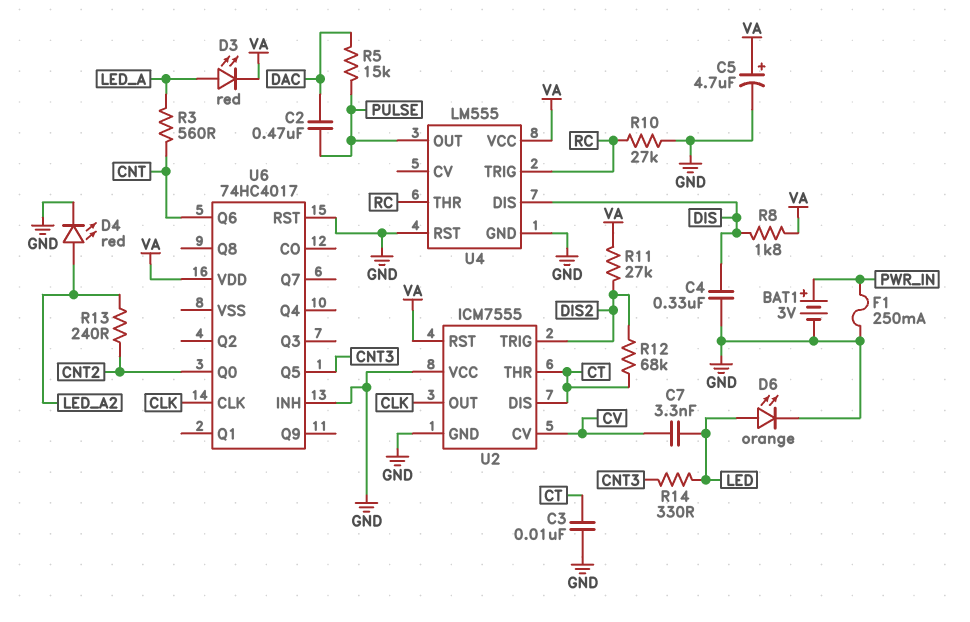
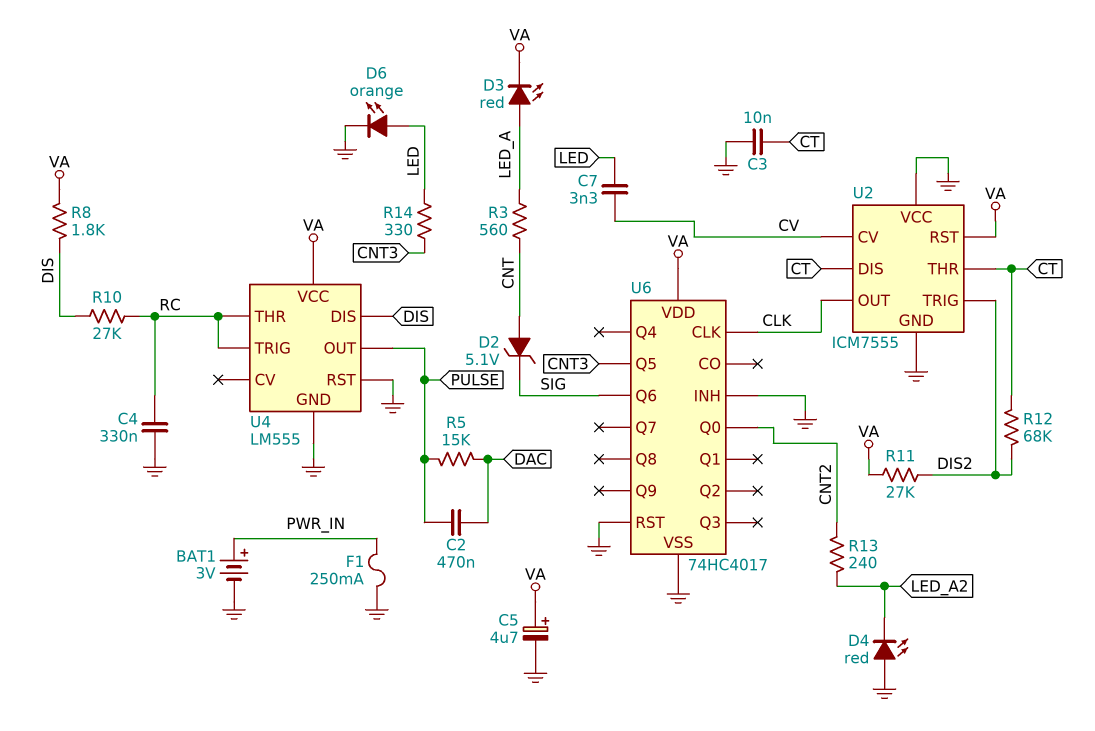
C4: 330nF (DIS, GND) -> 330nF (GND, RC)
D2: none -> zener 5.1V (A CNT, K SIG)
D4: LED red (A LED_A2, K GND) -> LED red (A GND, K LED_A2)
R10: 27k (GND, RC) -> 27k (DIS, RC)
U6 pin Q6: CNT -> SIG
U6 pin VSS: none -> GND

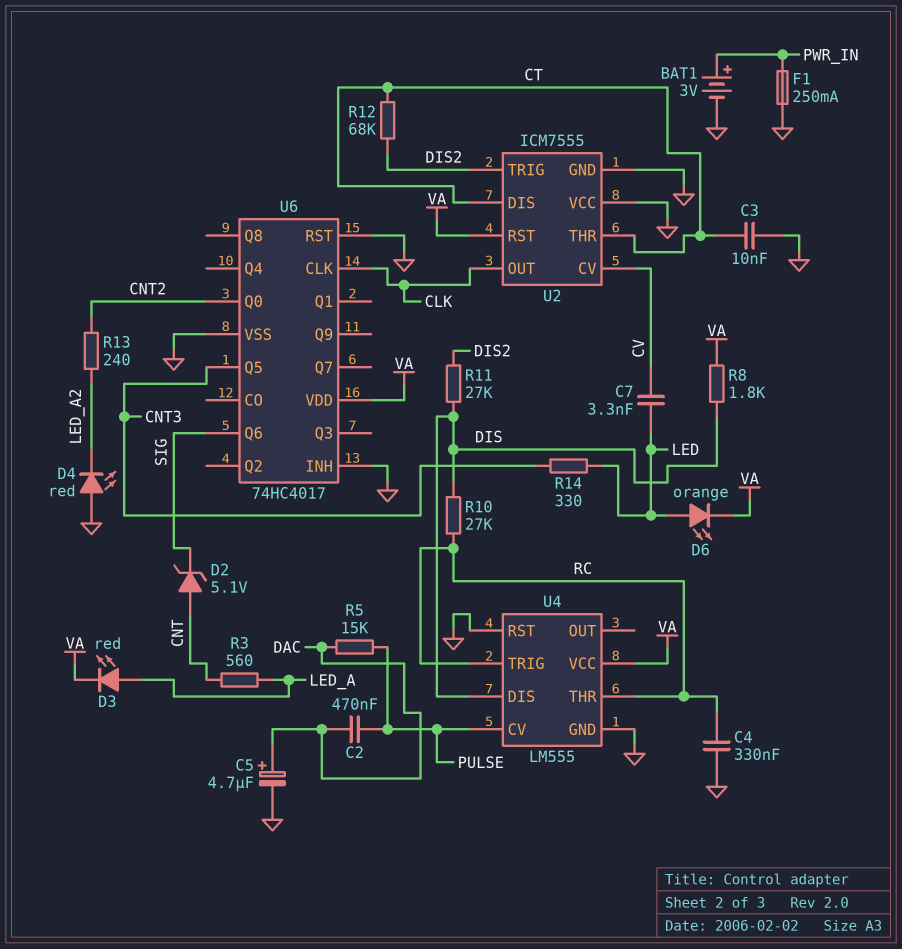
C5: 4.7uF (plus VA, minus GND) -> 4.7uF (plus DAC, minus GND)
D6: LED orange (A LED, K GND) -> LED orange (A LED, K VA)
R11: 27k (DIS2, VA) -> 27k (DIS, DIS2)
U4 pin CV: none -> PULSE
U4 pin OUT: PULSE -> none

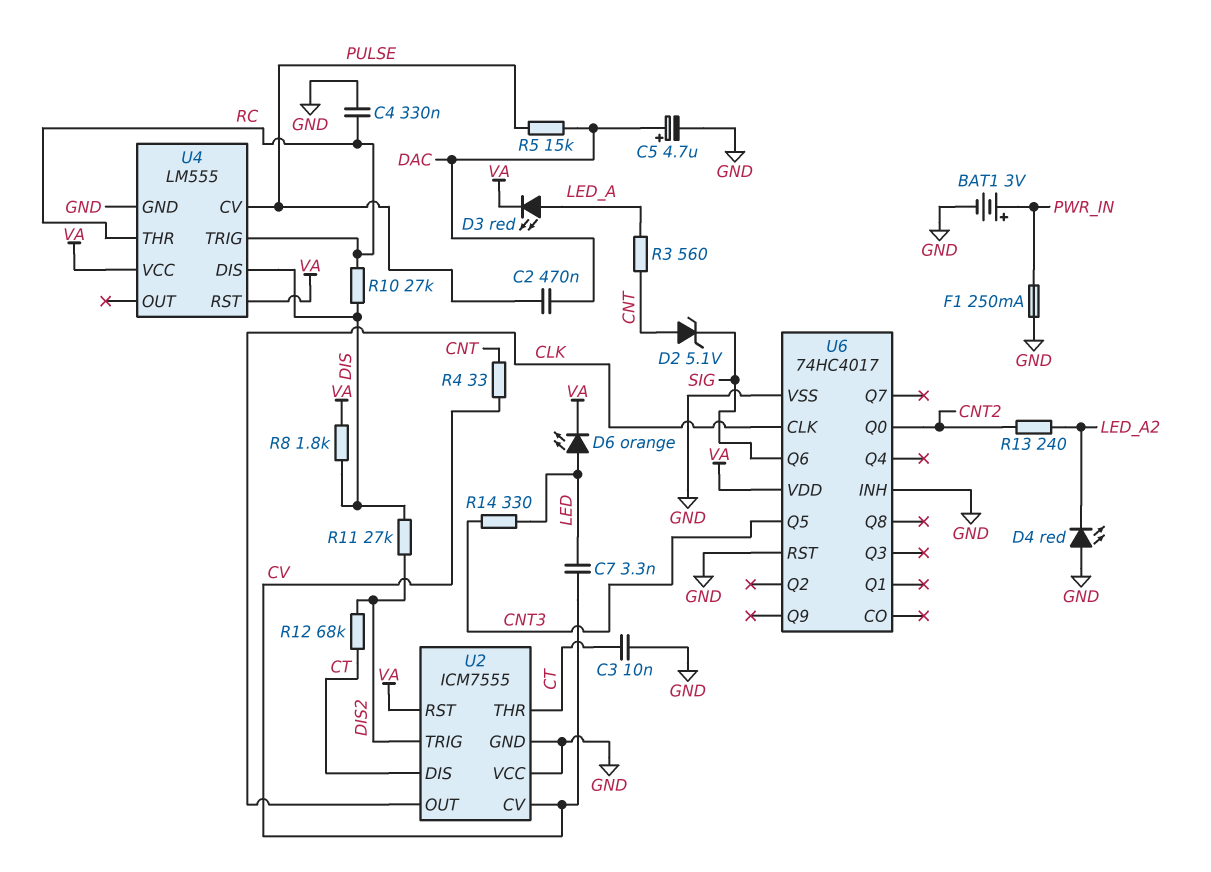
R4: none -> 33 (CNT, CV)
U4 pin RST: GND -> VA

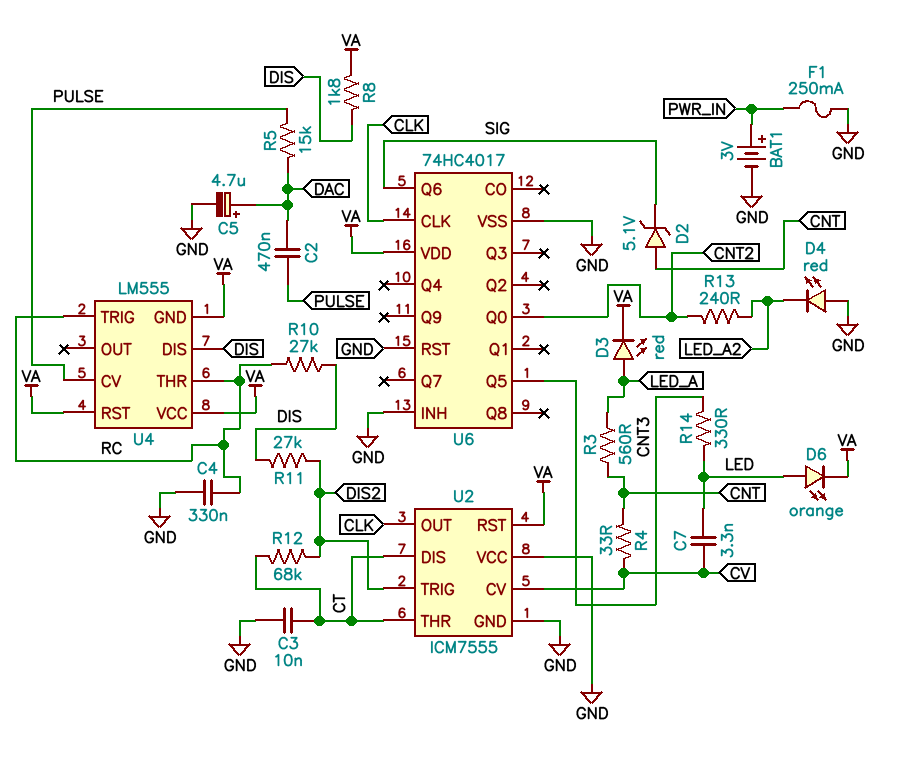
U4 pin GND: GND -> VA

